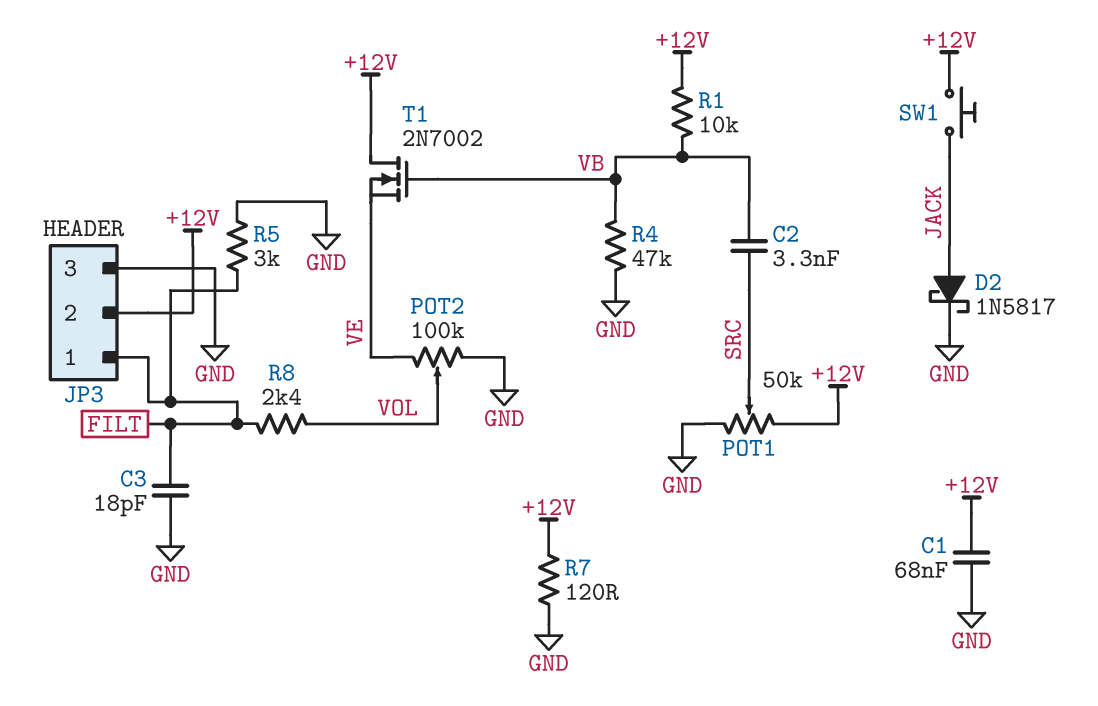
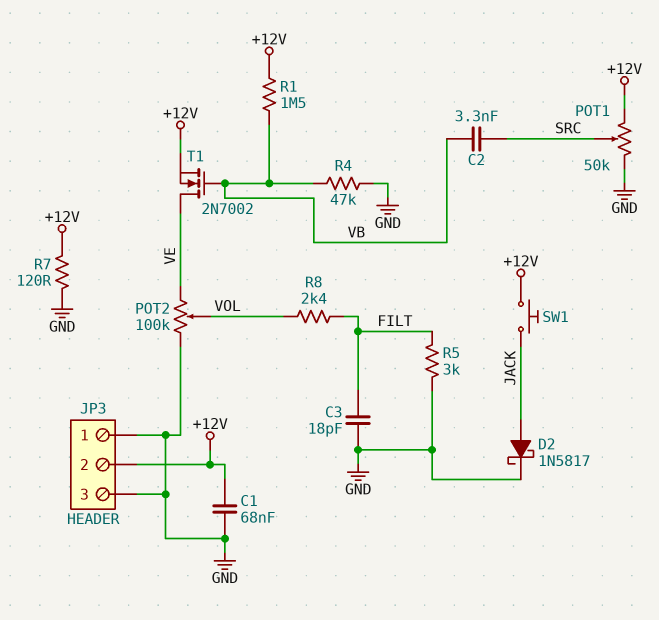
JP3 pin 1: FILT -> GND
R1: 10k (+12V, VB) -> 1.5M (+12V, VB)
T1: NMOS 2N7002 (G VB, D +12V, S VE) -> NMOS 2N7002 (G VB, D VE, S +12V)

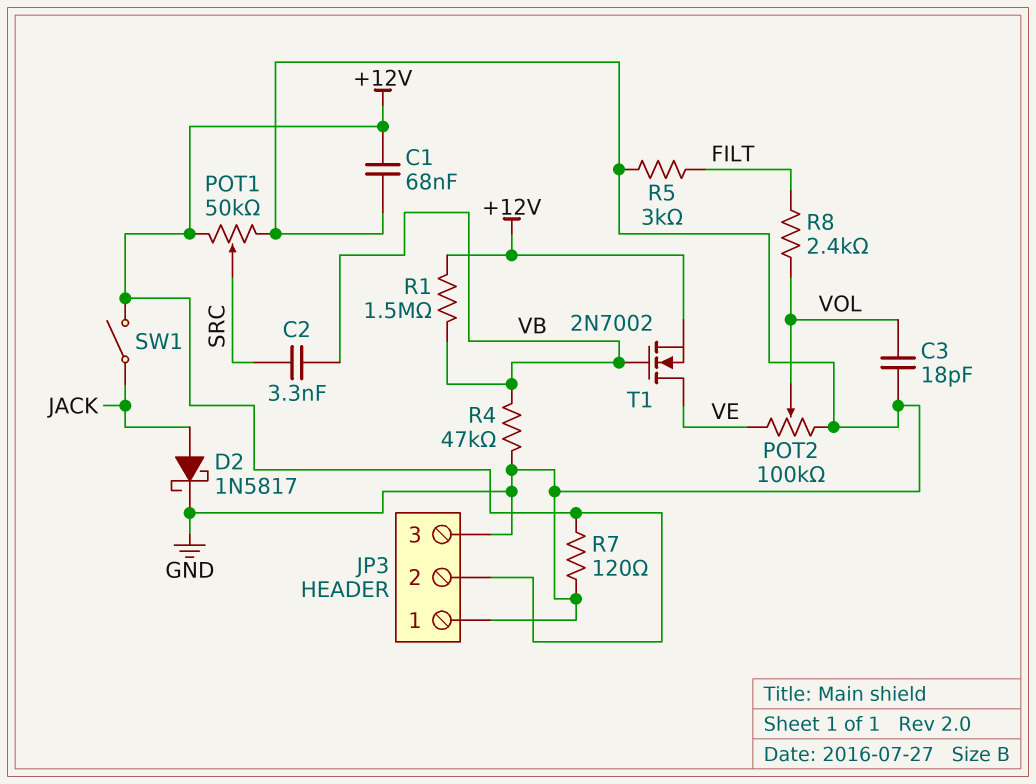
C3: 18pF (FILT, GND) -> 18pF (GND, VOL)
SW1: button (+12V, JACK) -> switch (+12V, JACK)

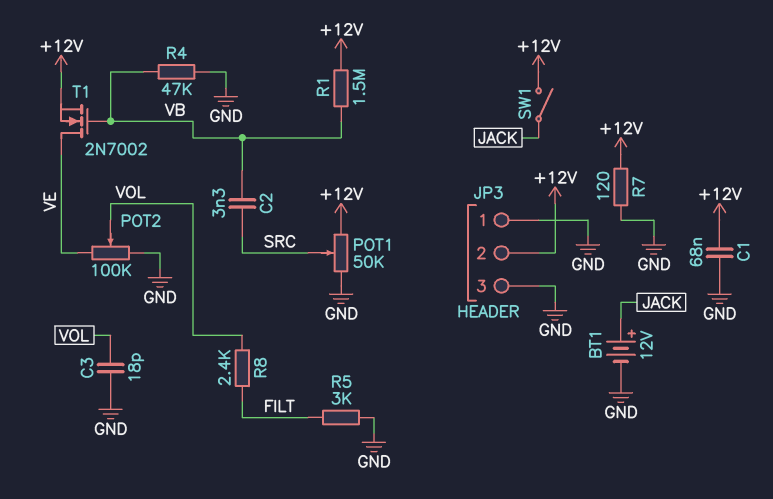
BT1: none -> 12V (plus JACK, minus GND)
D2: schottky 1N5817 (A JACK, K GND) -> none

